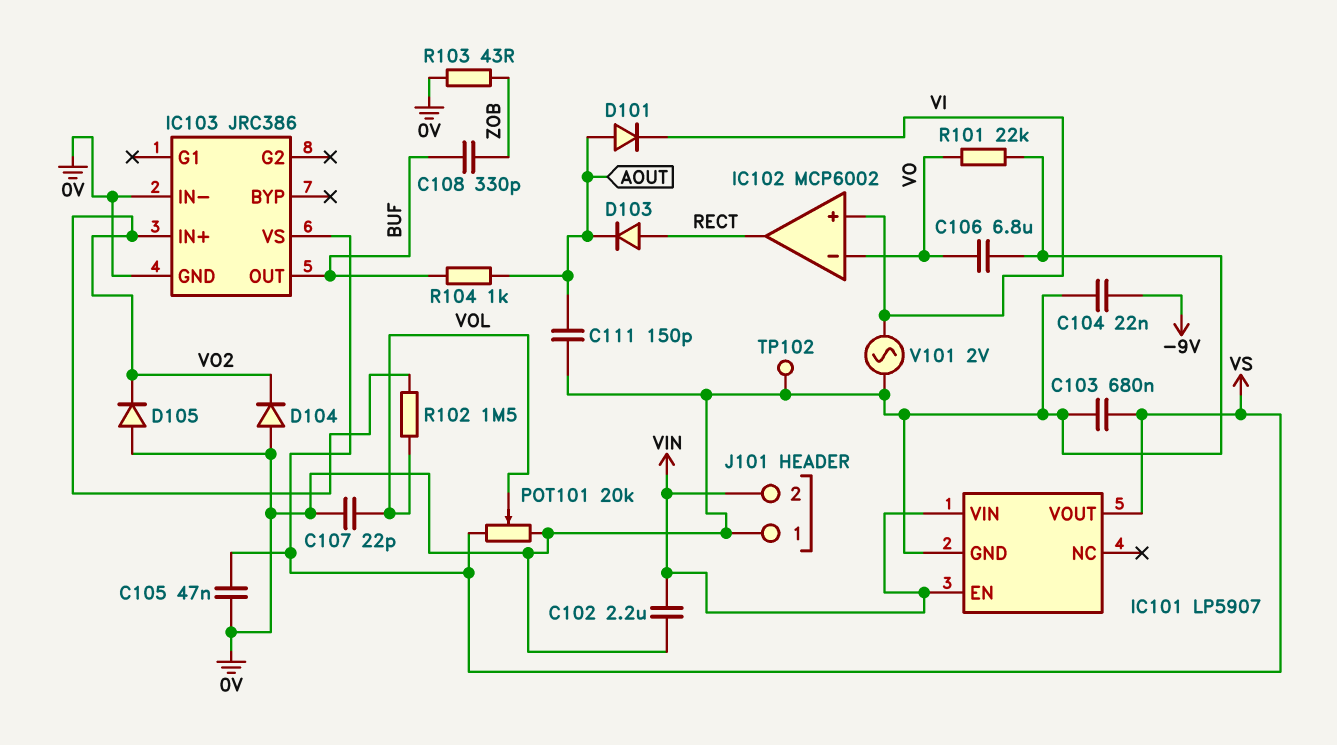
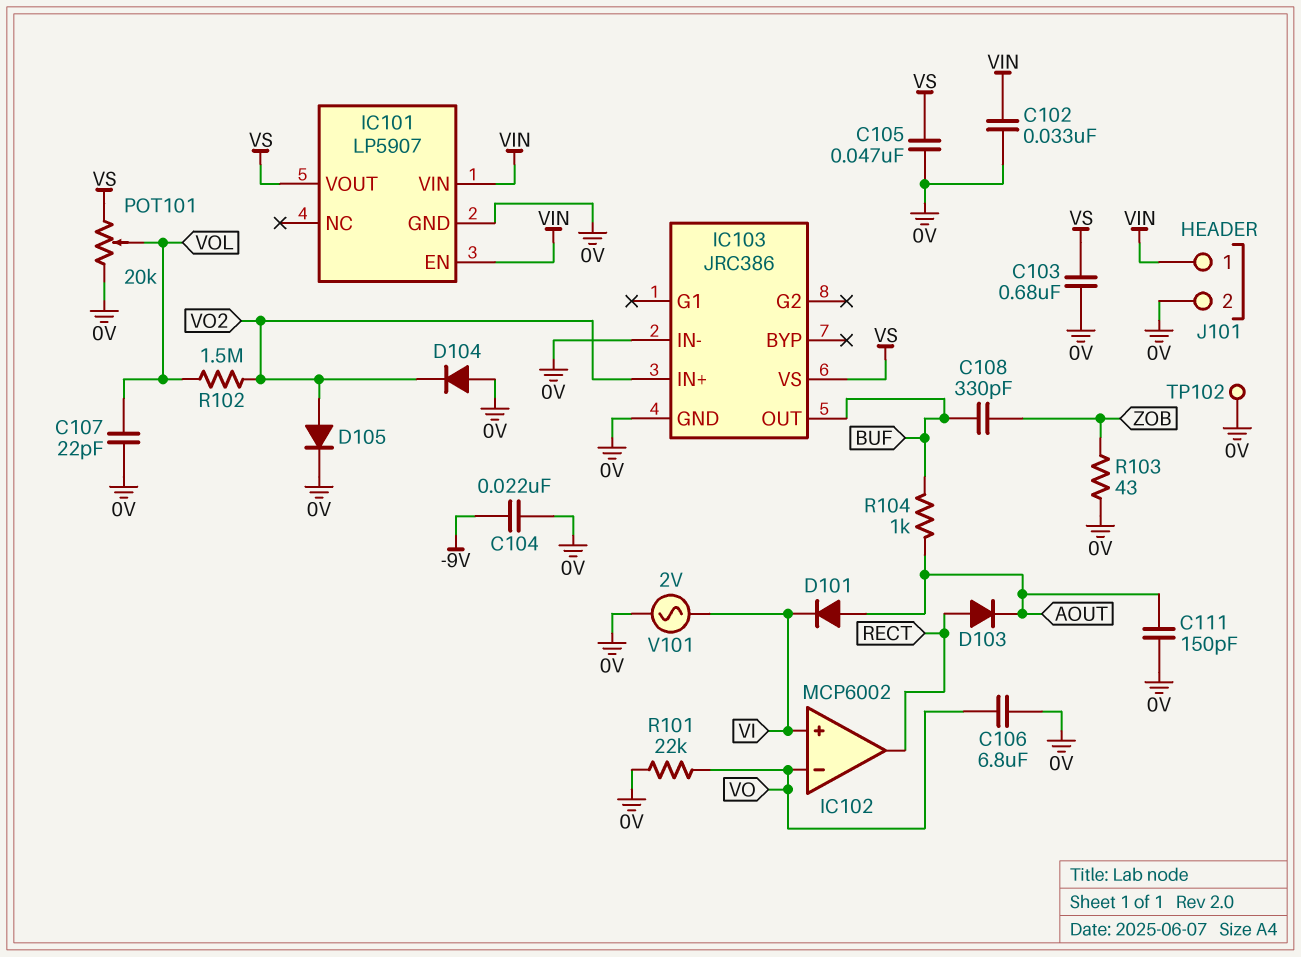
C102: 2.2uF (0V, VIN) -> 33nF (0V, VIN)
D105: diode (A 0V, K VO2) -> diode (A VO2, K 0V)
J101 pin 1: 0V -> VIN
J101 pin 2: VIN -> 0V

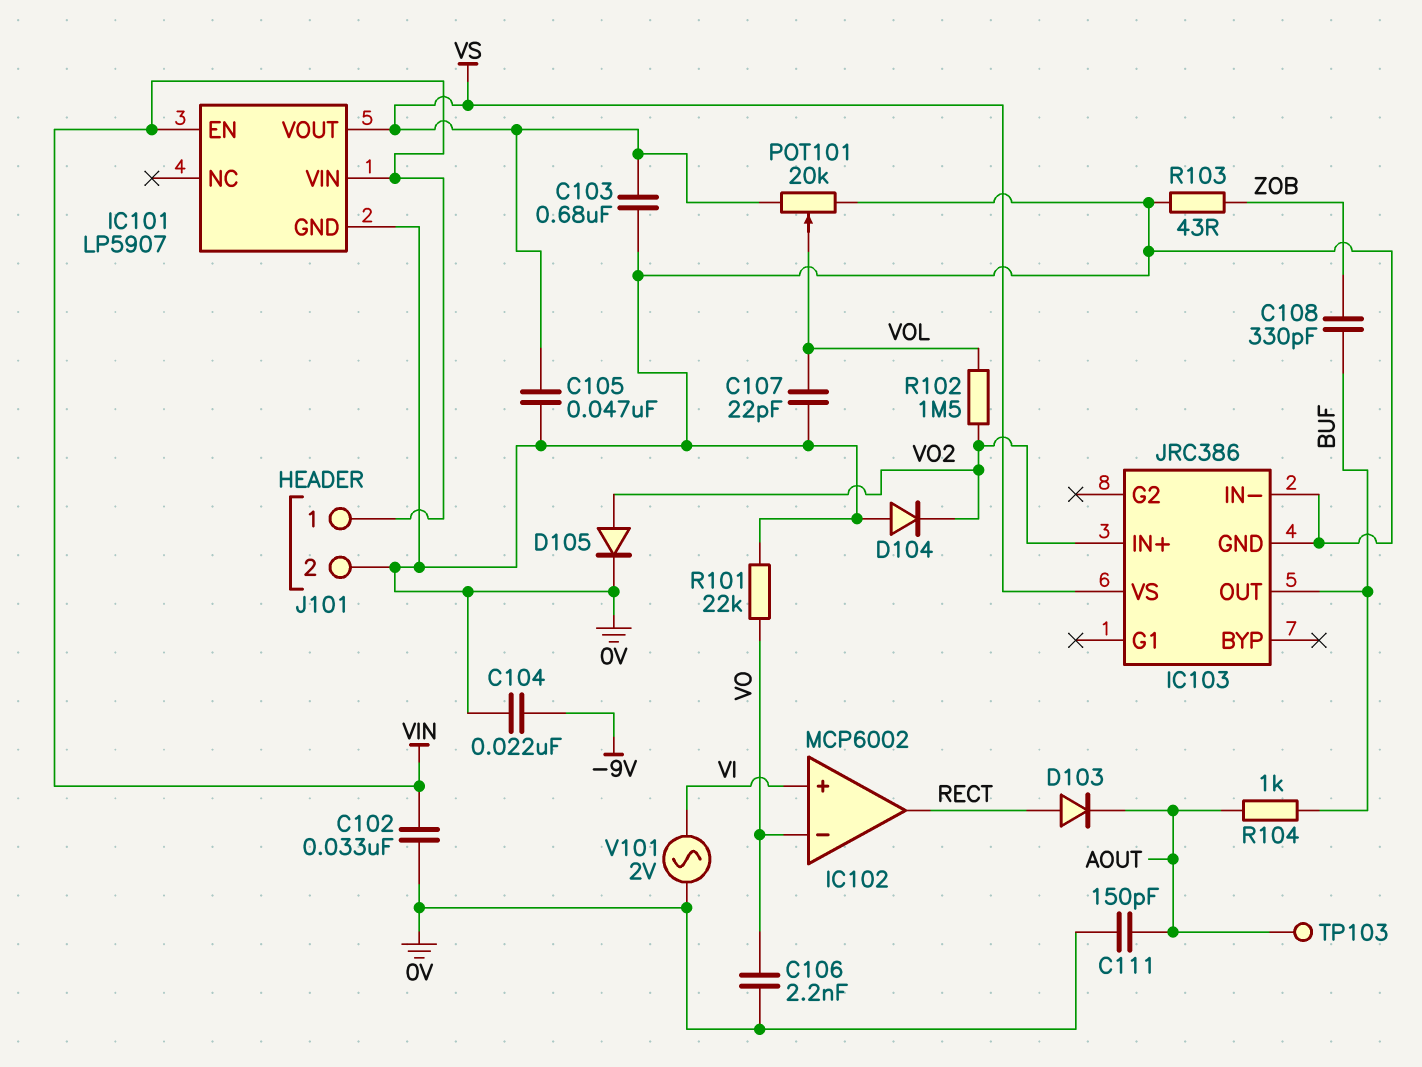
C106: 6.8uF (0V, VO) -> 2.2nF (0V, VO)
D101: diode (A AOUT, K VI) -> none
TP102: test point (0V) -> none
TP103: none -> test point (AOUT)

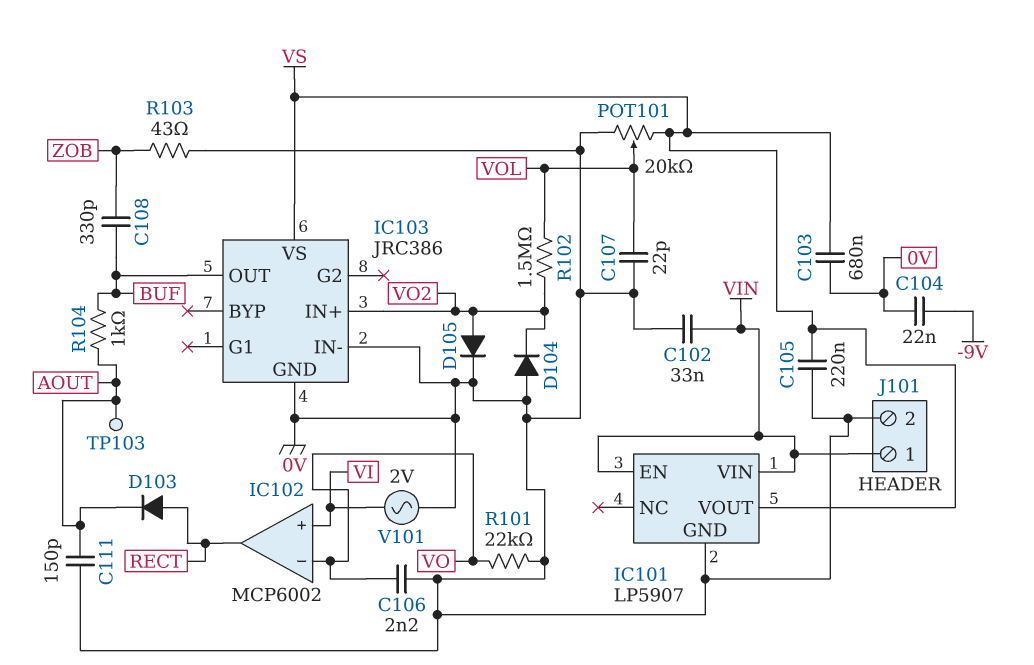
C105: 47nF (0V, VS) -> 220nF (0V, VS)

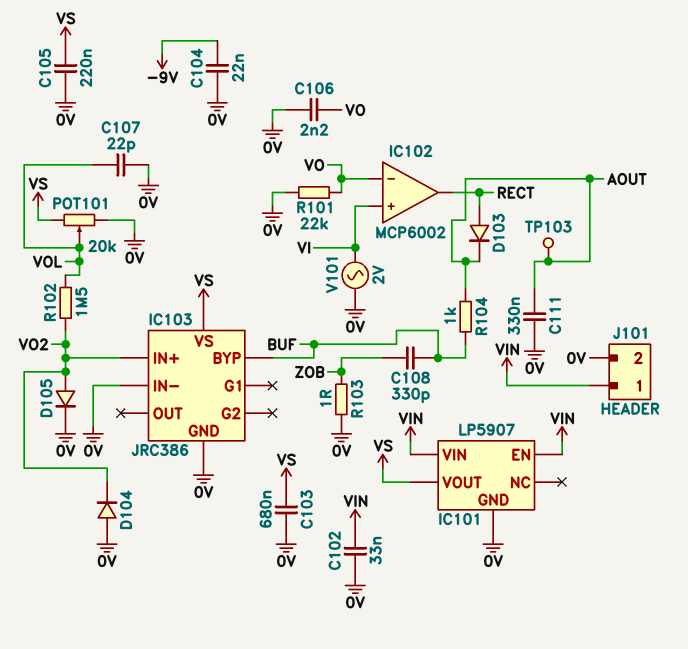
C111: 150pF (0V, AOUT) -> 330nF (0V, AOUT)
IC103 pin BYP: none -> BUF
IC103 pin OUT: BUF -> none
R103: 43 (0V, ZOB) -> 1 (0V, ZOB)

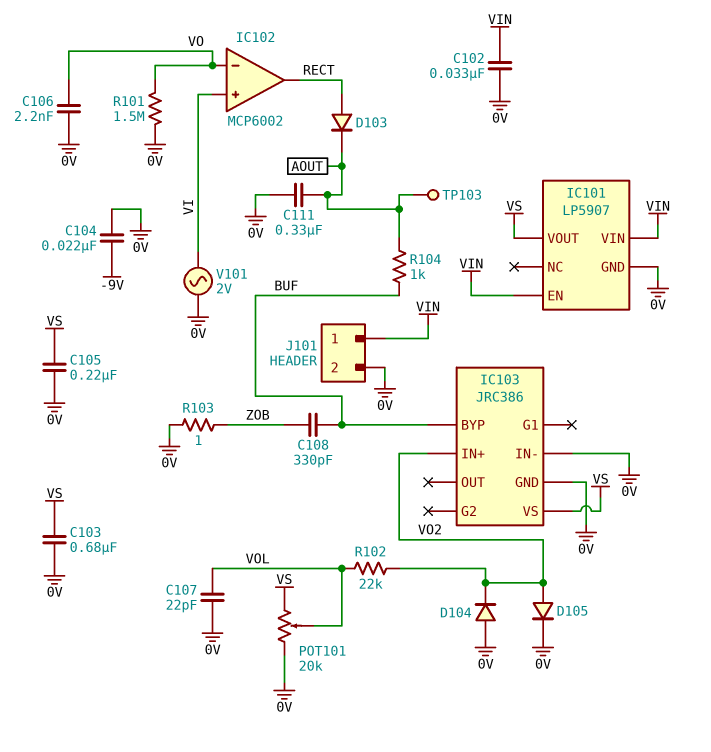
R101: 22k (0V, VO) -> 1.5M (0V, VO)
R102: 1.5M (VO2, VOL) -> 22k (VO2, VOL)

